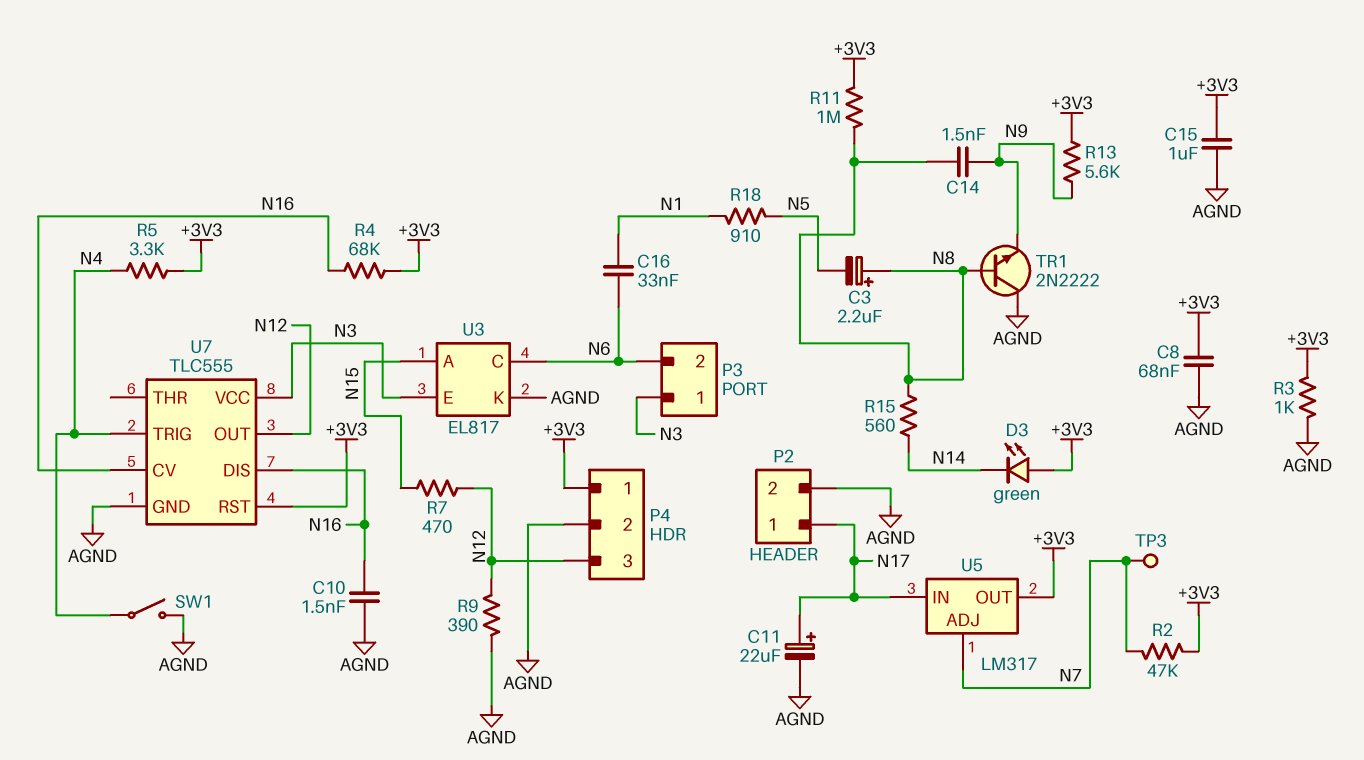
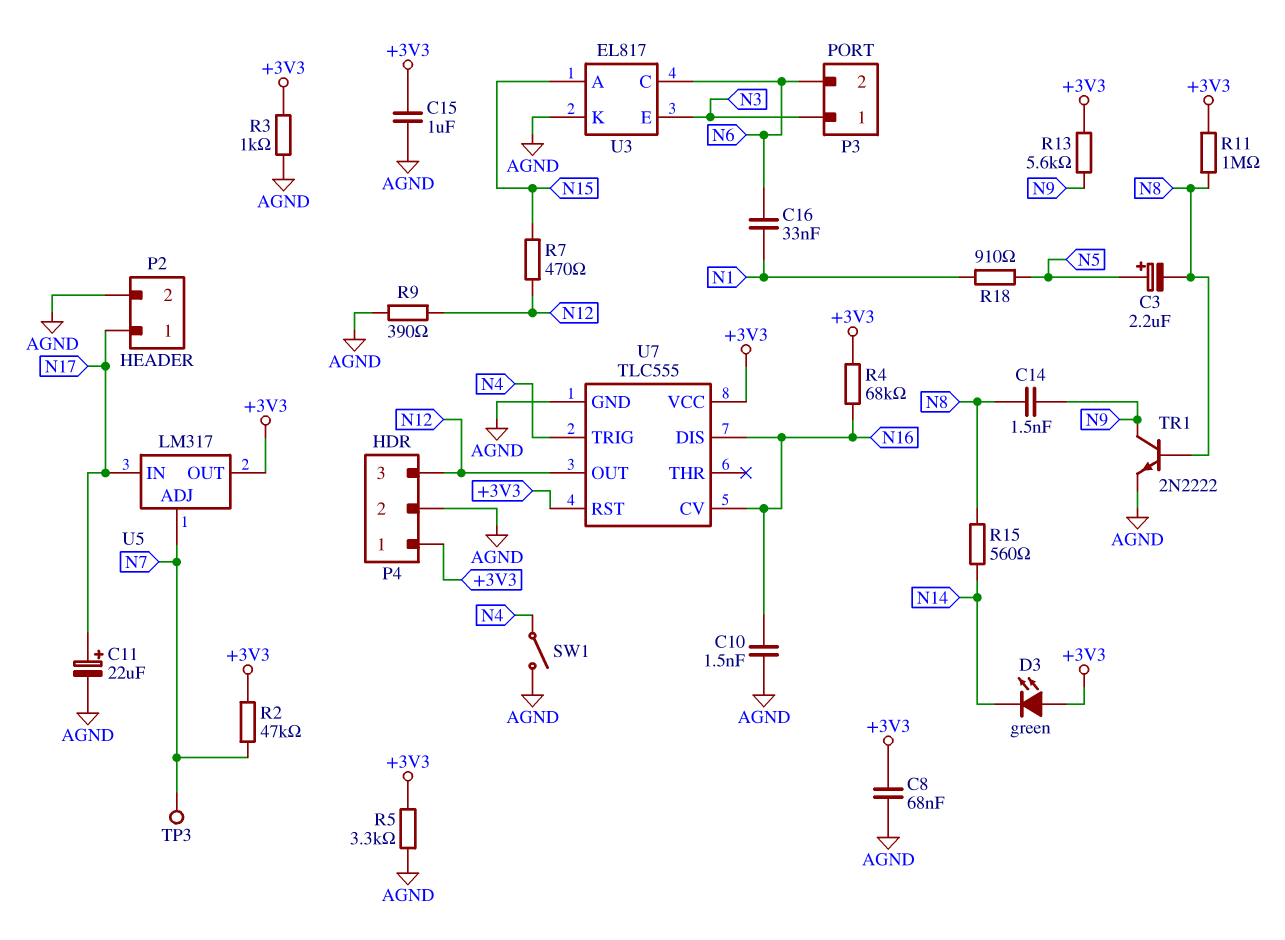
C3: 2.2uF (plus N8, minus N5) -> 2.2uF (plus N5, minus N8)
R5: 3.3k (+3V3, N4) -> 3.3k (+3V3, AGND)
TR1: NPN 2N2222 (B N8, C AGND, E N9) -> NPN 2N2222 (B N8, C N9, E AGND)
U7 pin VCC: N3 -> +3V3

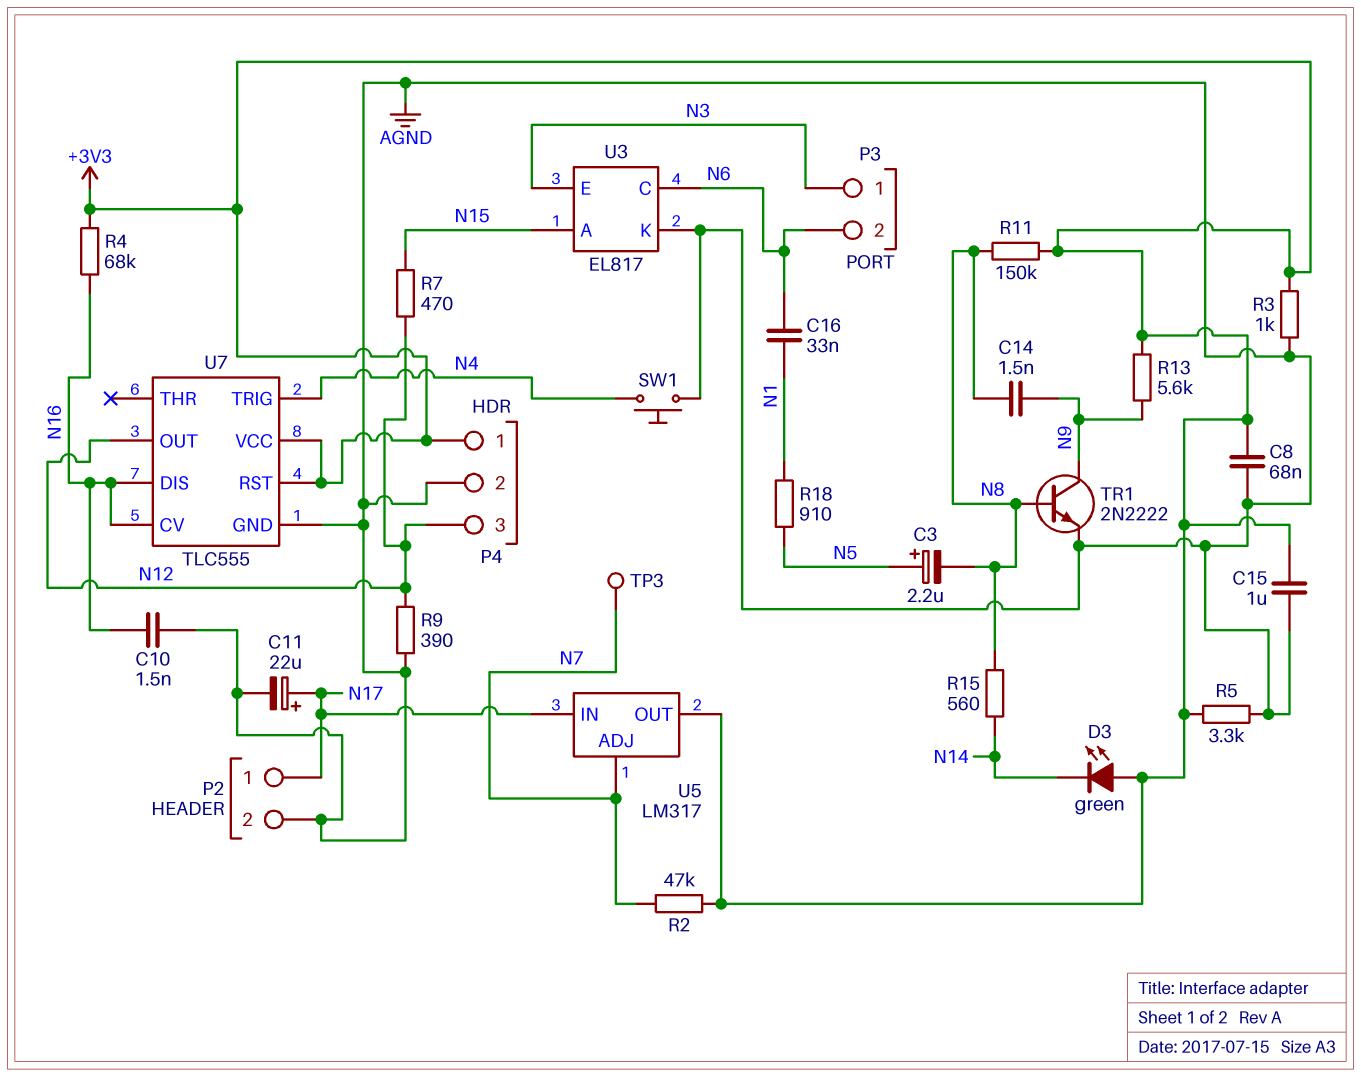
R11: 1M (+3V3, N8) -> 150k (+3V3, N8)
SW1: switch (AGND, N4) -> button (AGND, N4)

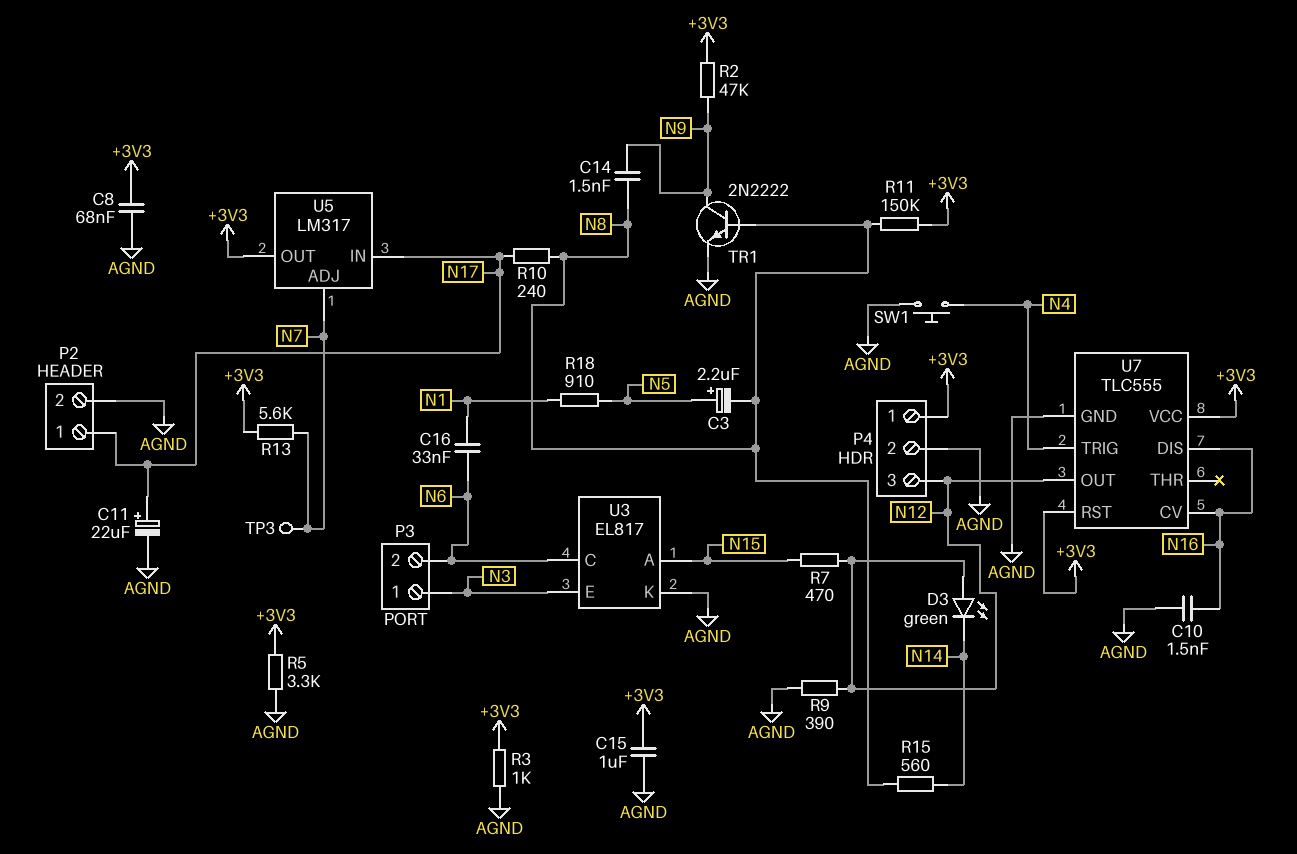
D3: LED green (A +3V3, K N14) -> LED green (A N12, K N14)
R2: 47k (+3V3, N7) -> 47k (+3V3, N9)
R4: 68k (+3V3, N16) -> none
R10: none -> 240 (N8, N17)
R13: 5.6k (+3V3, N9) -> 5.6k (+3V3, N7)

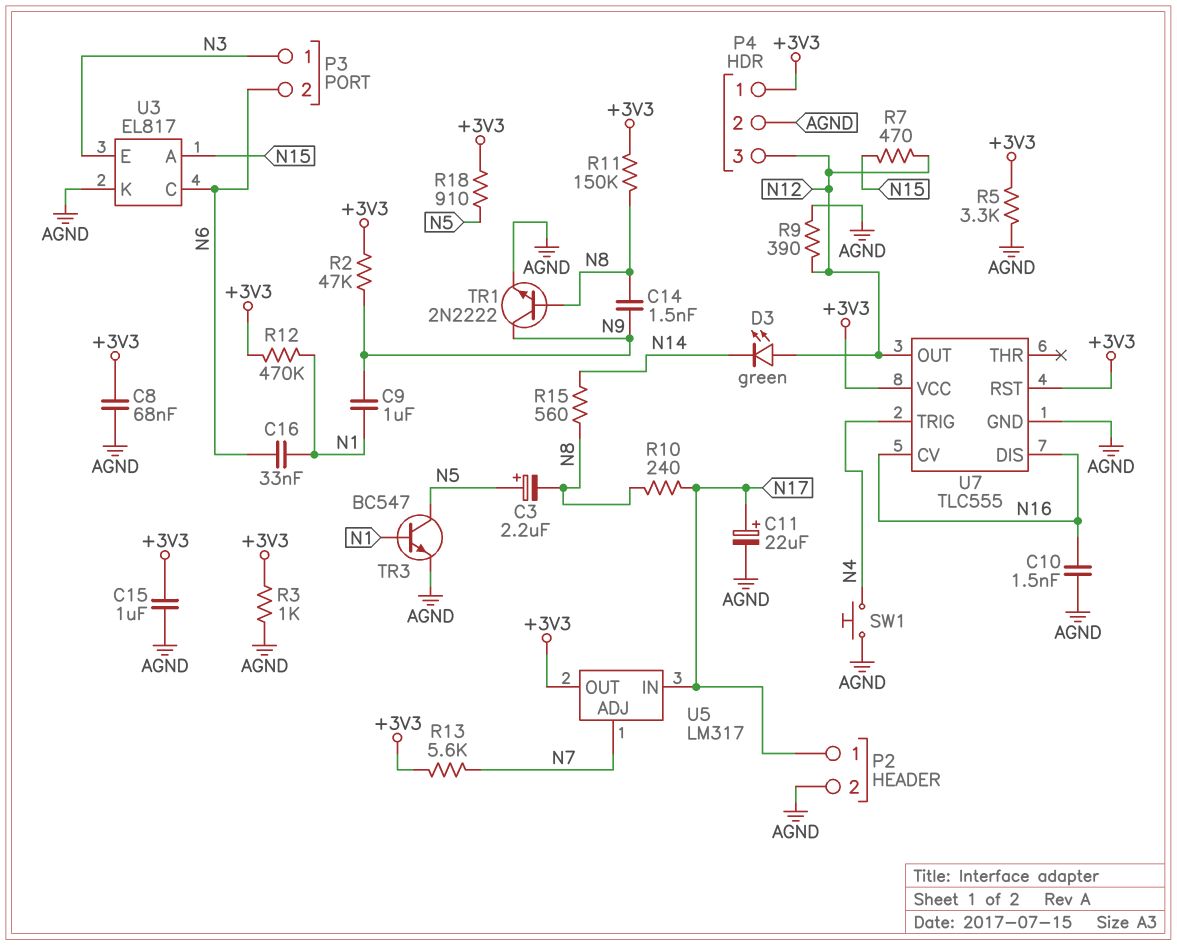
C9: none -> 1uF (N1, N9)
R12: none -> 470k (+3V3, N1)
R18: 910 (N1, N5) -> 910 (+3V3, N5)
TP3: test point (N7) -> none
TR3: none -> NPN BC547 (B N1, C N5, E AGND)

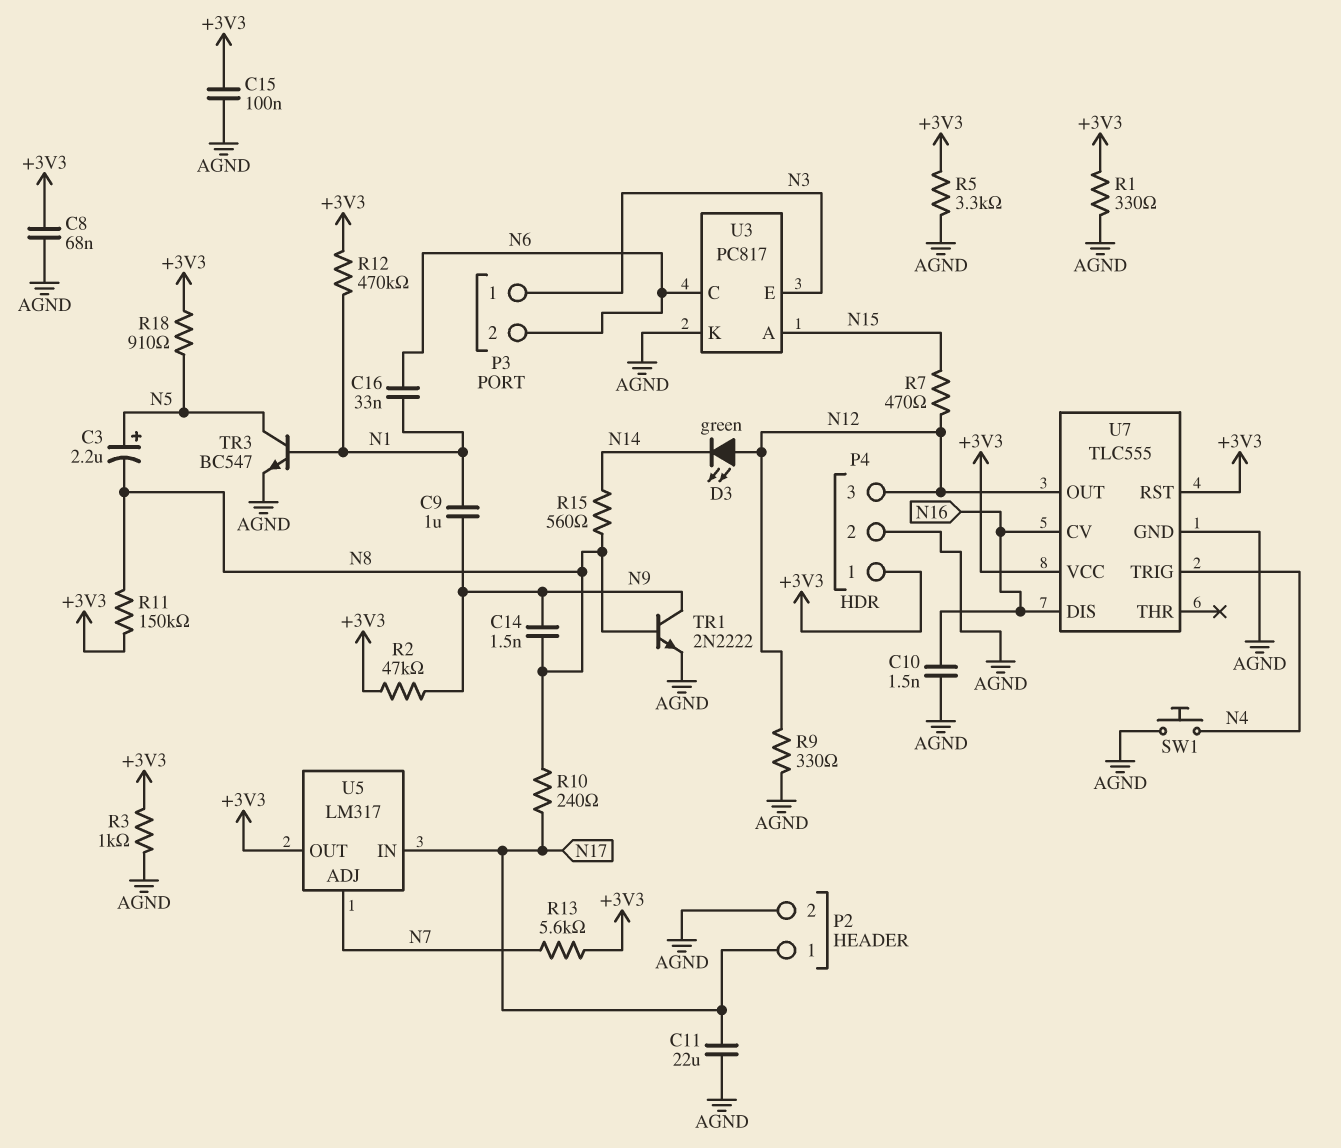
C11: 22uF (plus N17, minus AGND) -> 22uF (AGND, N17)
C15: 1uF (+3V3, AGND) -> 100nF (+3V3, AGND)
R1: none -> 330 (+3V3, AGND)
R9: 390 (AGND, N12) -> 330 (AGND, N12)
U3: EL817 -> PC817

